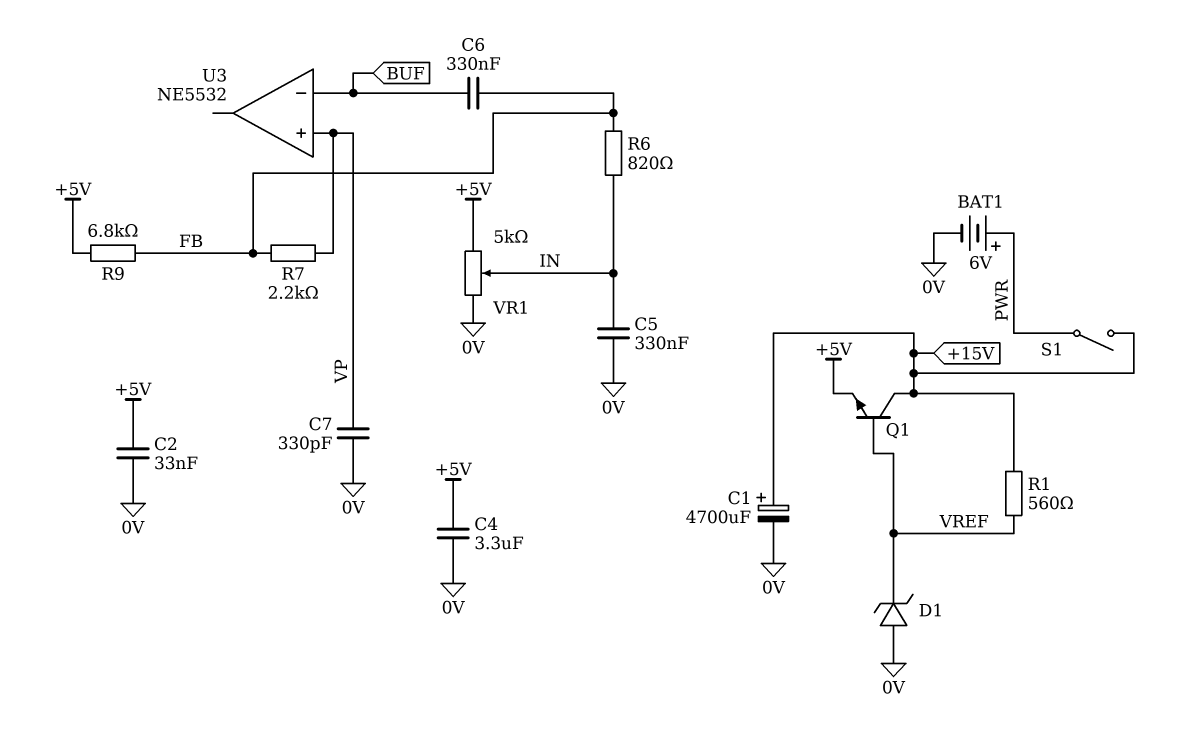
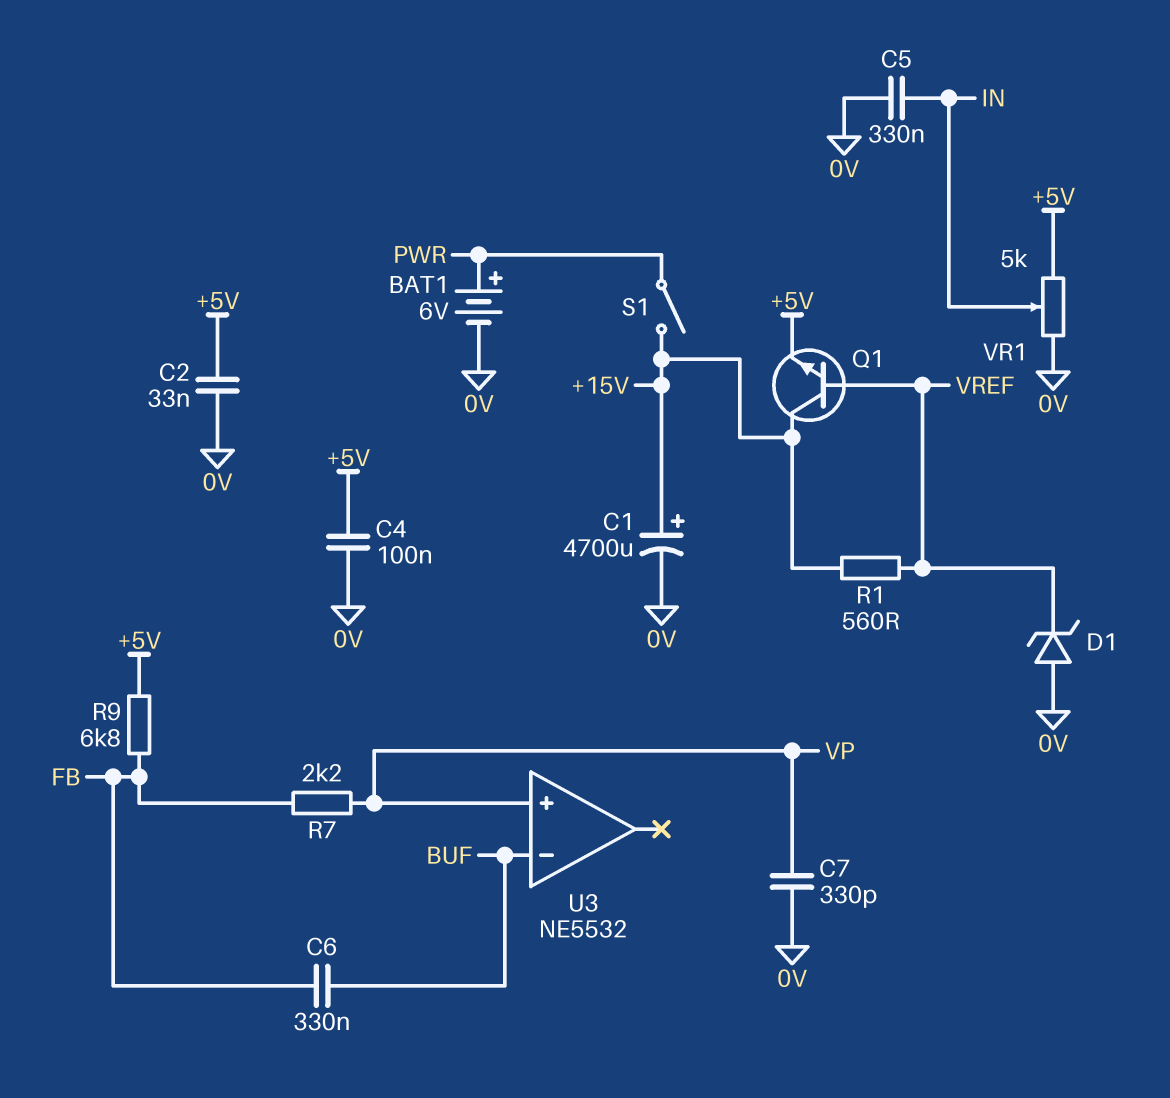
C4: 3.3uF (+5V, 0V) -> 100nF (+5V, 0V)
R6: 820 (FB, IN) -> none

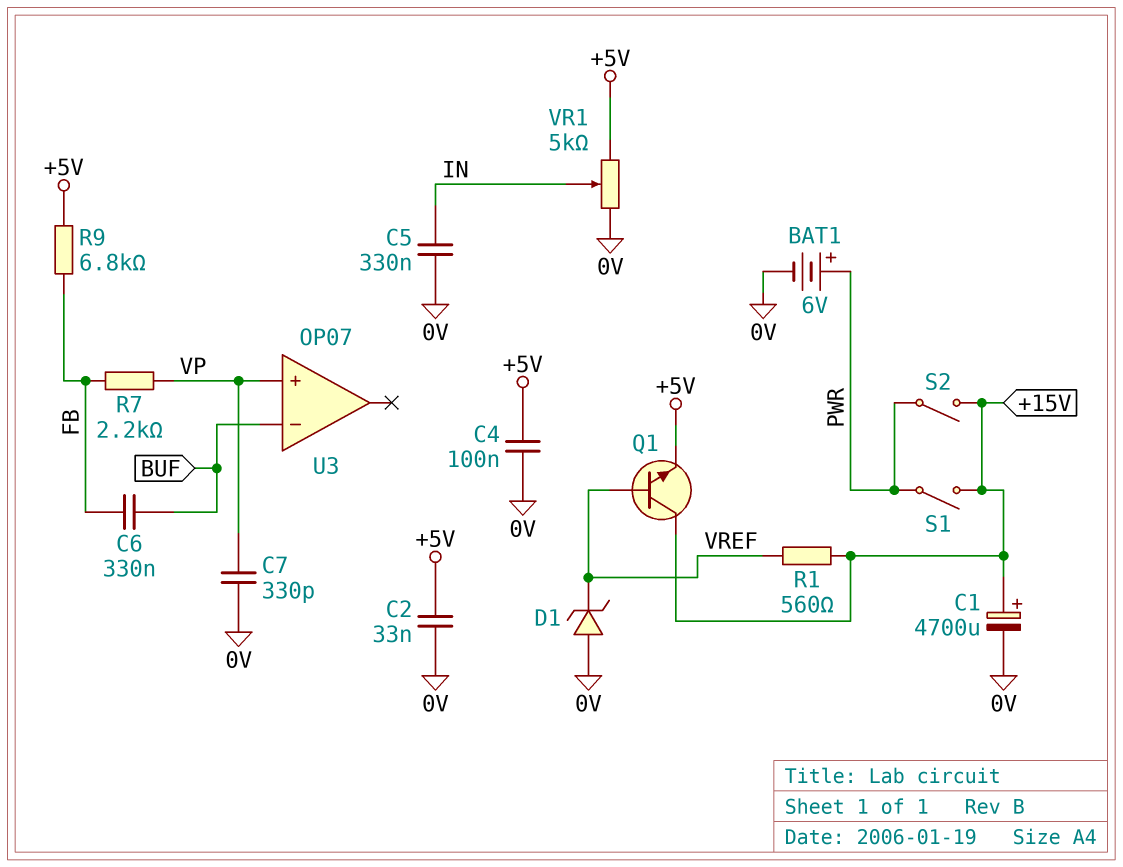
S2: none -> switch (+15V, PWR)
U3: NE5532 -> OP07

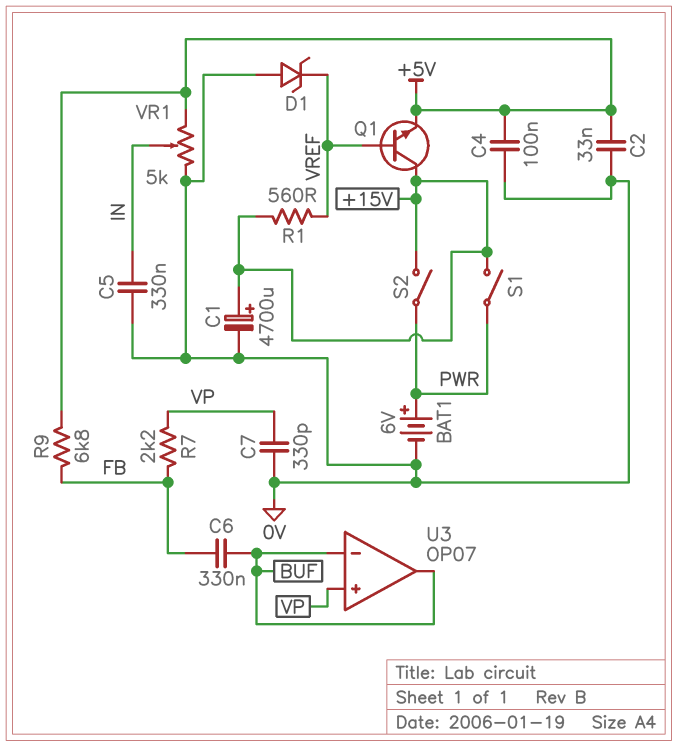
U3 pin out: none -> BUF

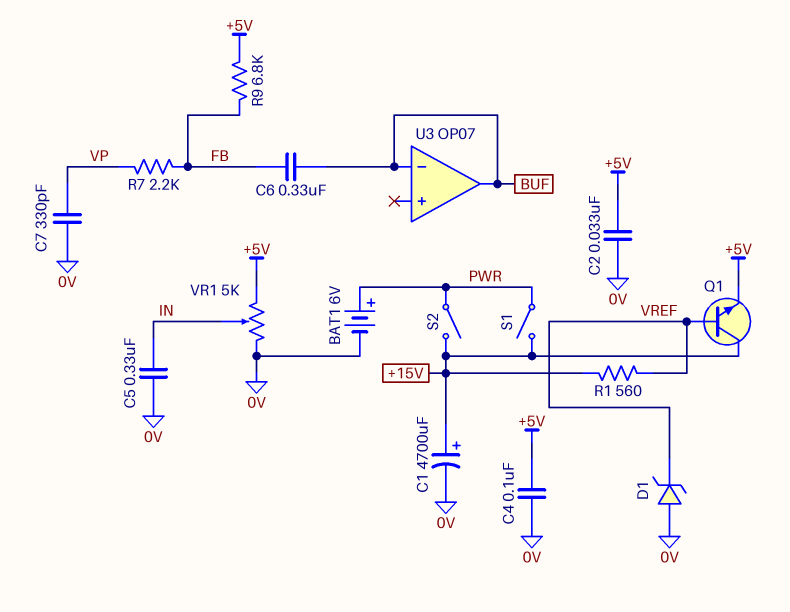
U3 pin in+: VP -> none

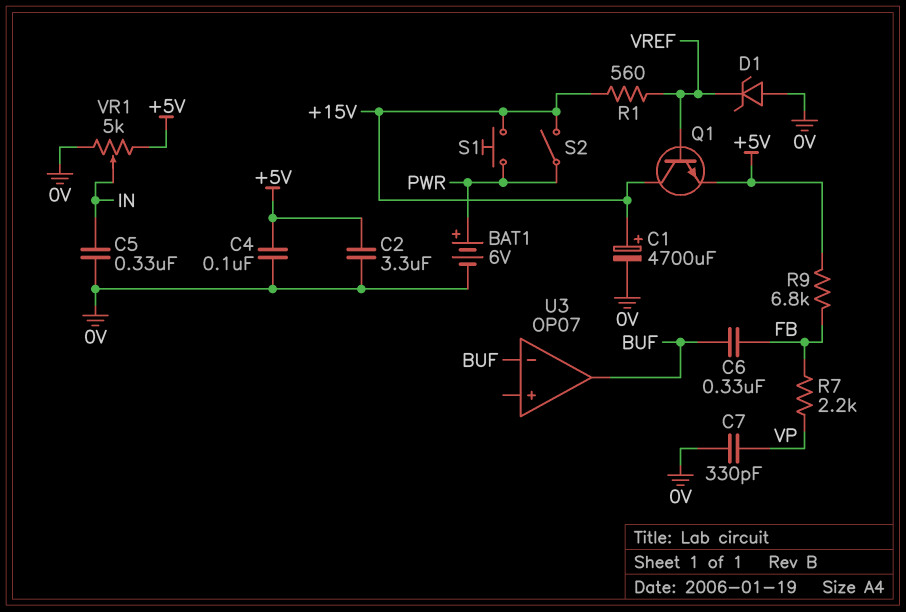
C2: 33nF (+5V, 0V) -> 3.3uF (+5V, 0V)
S1: switch (+15V, PWR) -> button (+15V, PWR)

